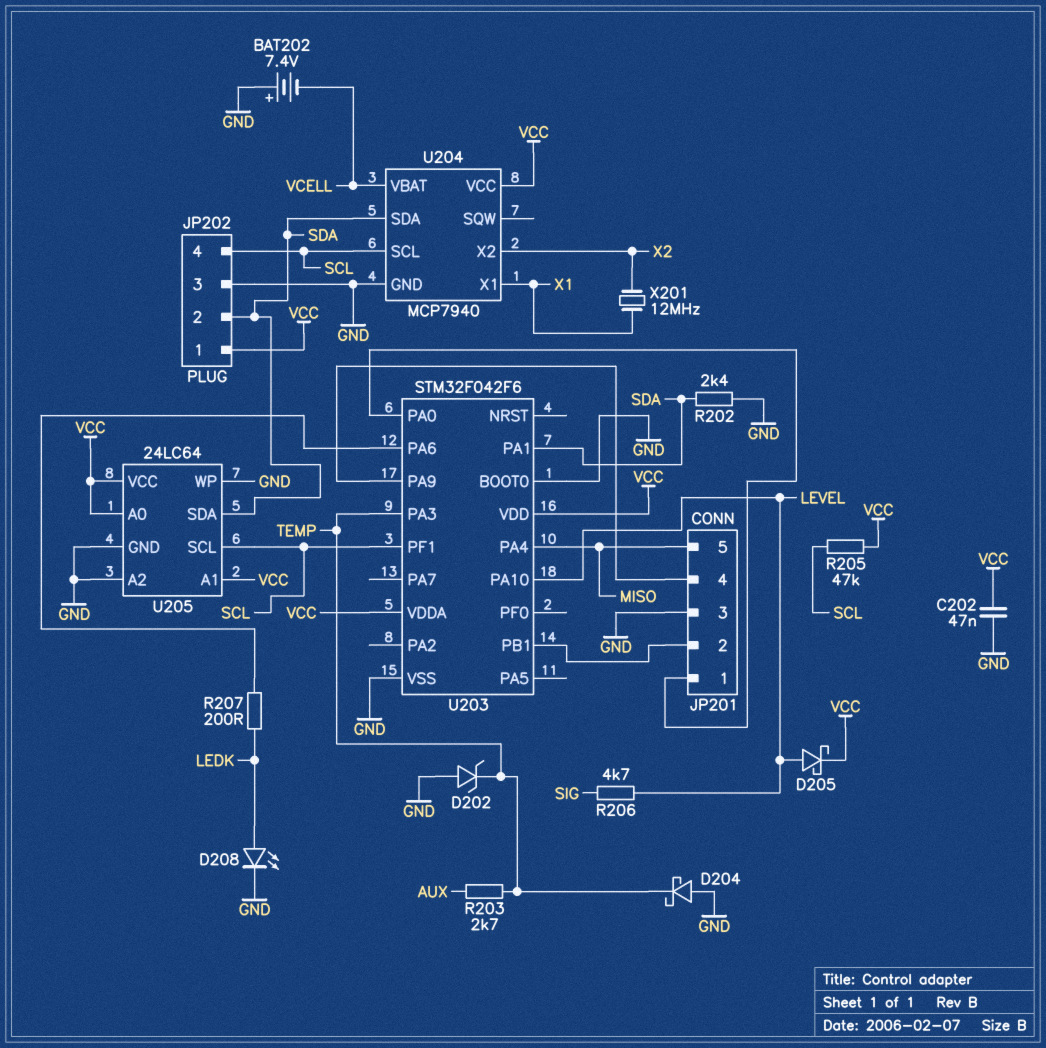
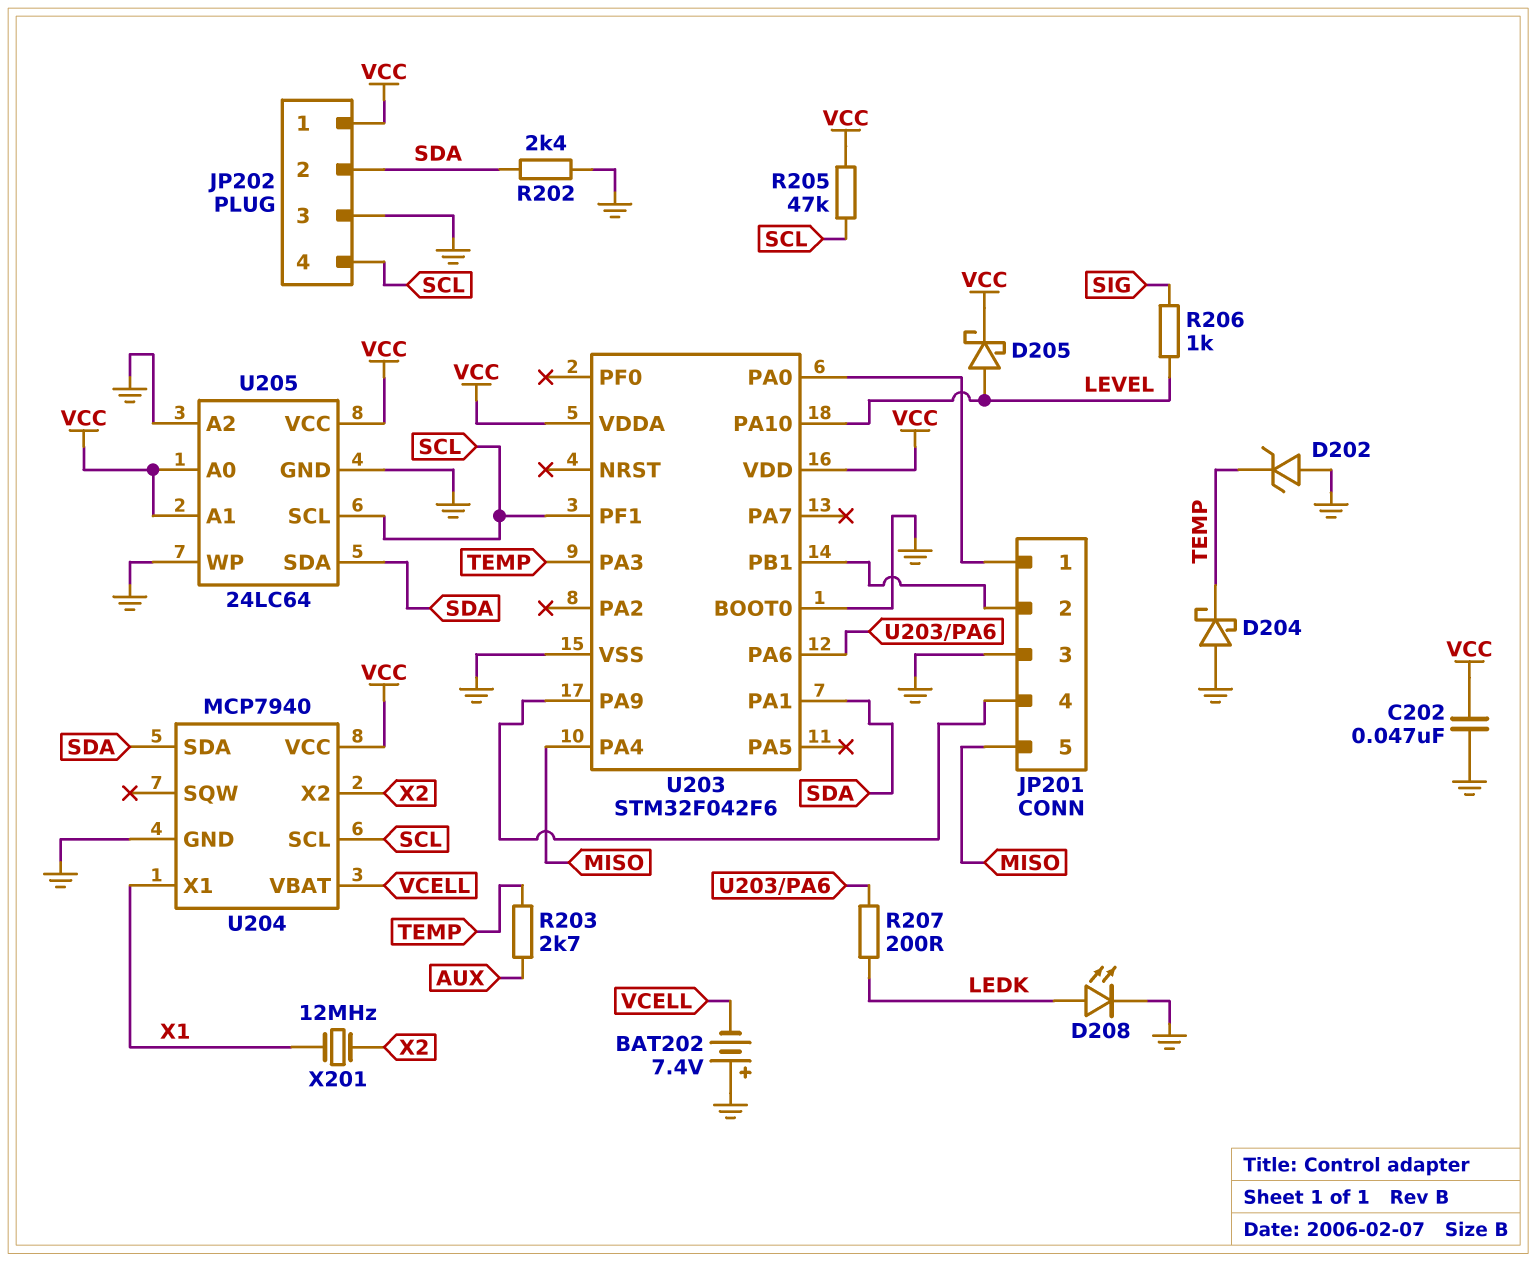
R206: 4.7k (LEVEL, SIG) -> 1k (LEVEL, SIG)

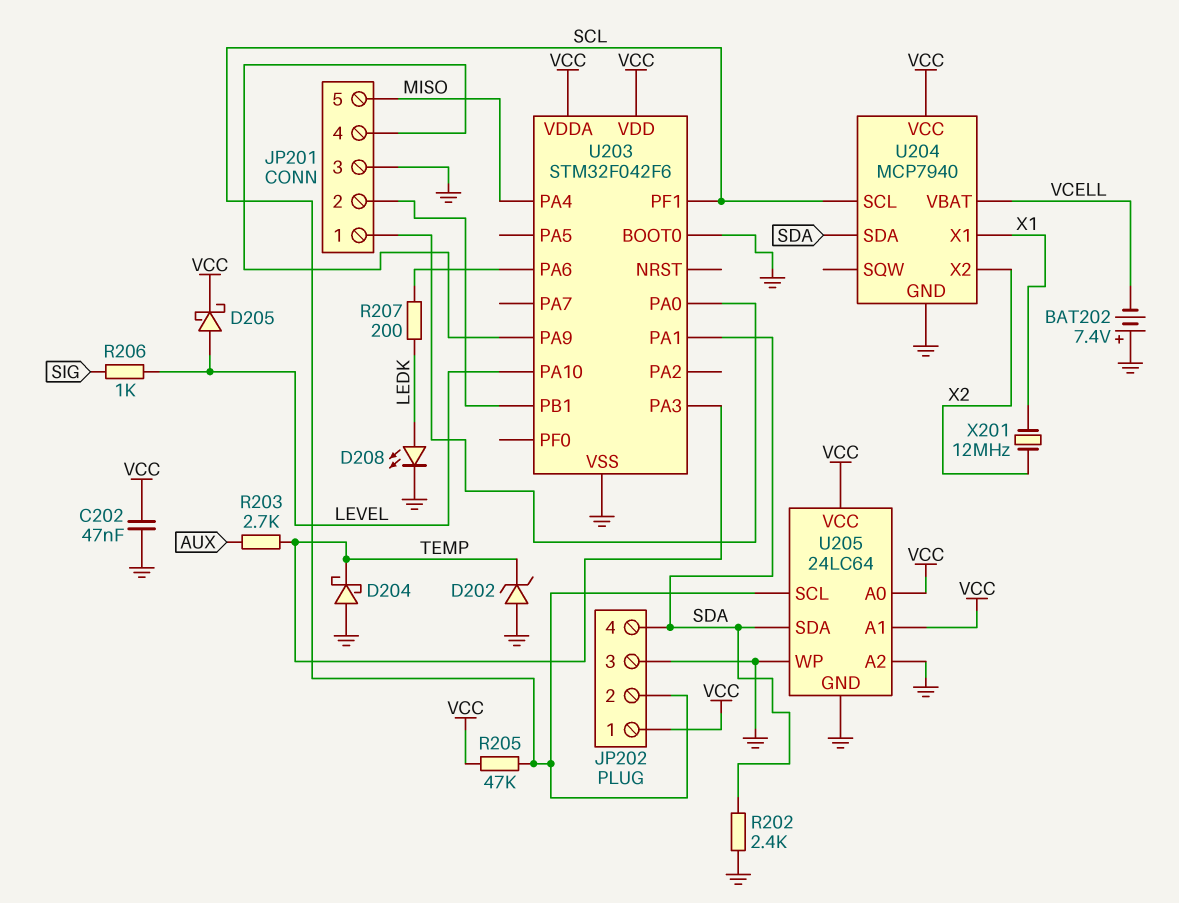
JP202 pin 2: SDA -> SCL
JP202 pin 4: SCL -> SDA

